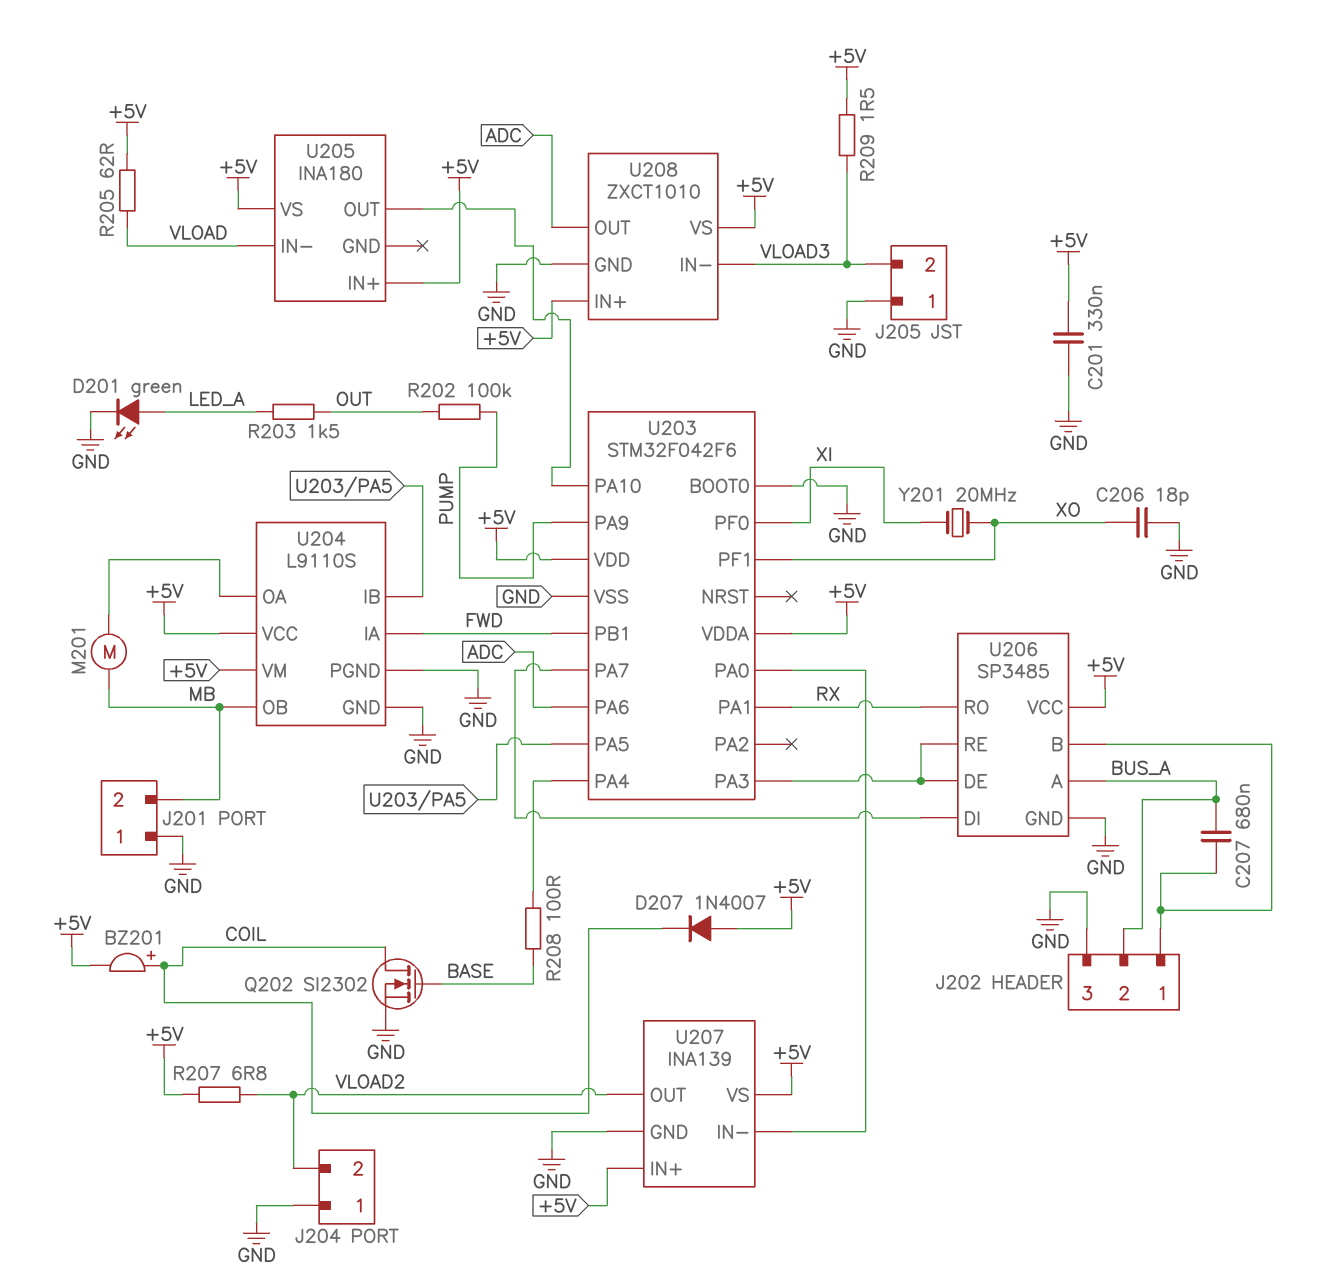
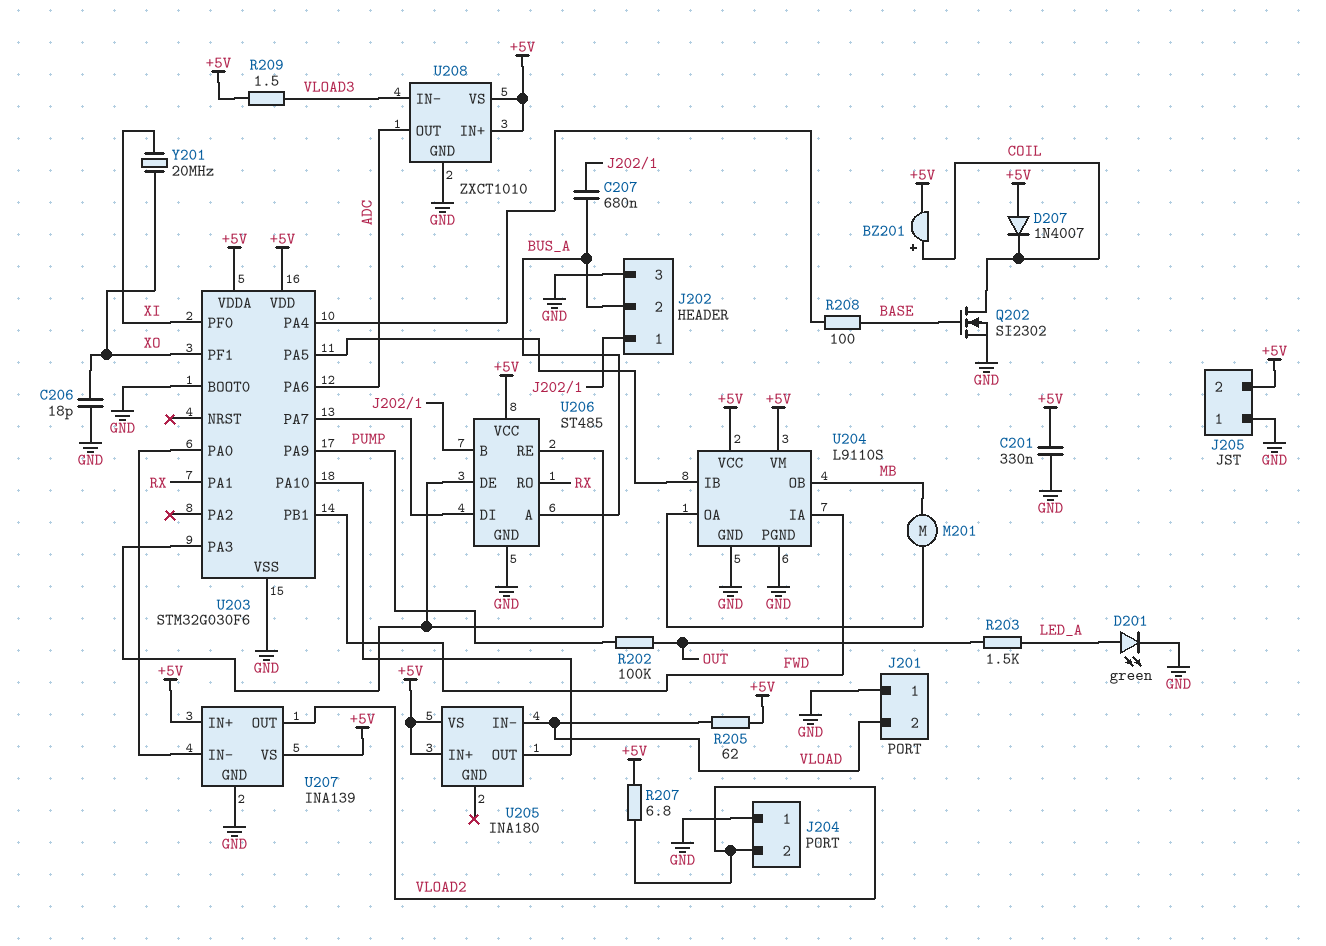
J201 pin 2: MB -> VLOAD
J205 pin 2: VLOAD3 -> +5V
U203: STM32F042F6 -> STM32G030F6
U206: SP3485 -> ST485

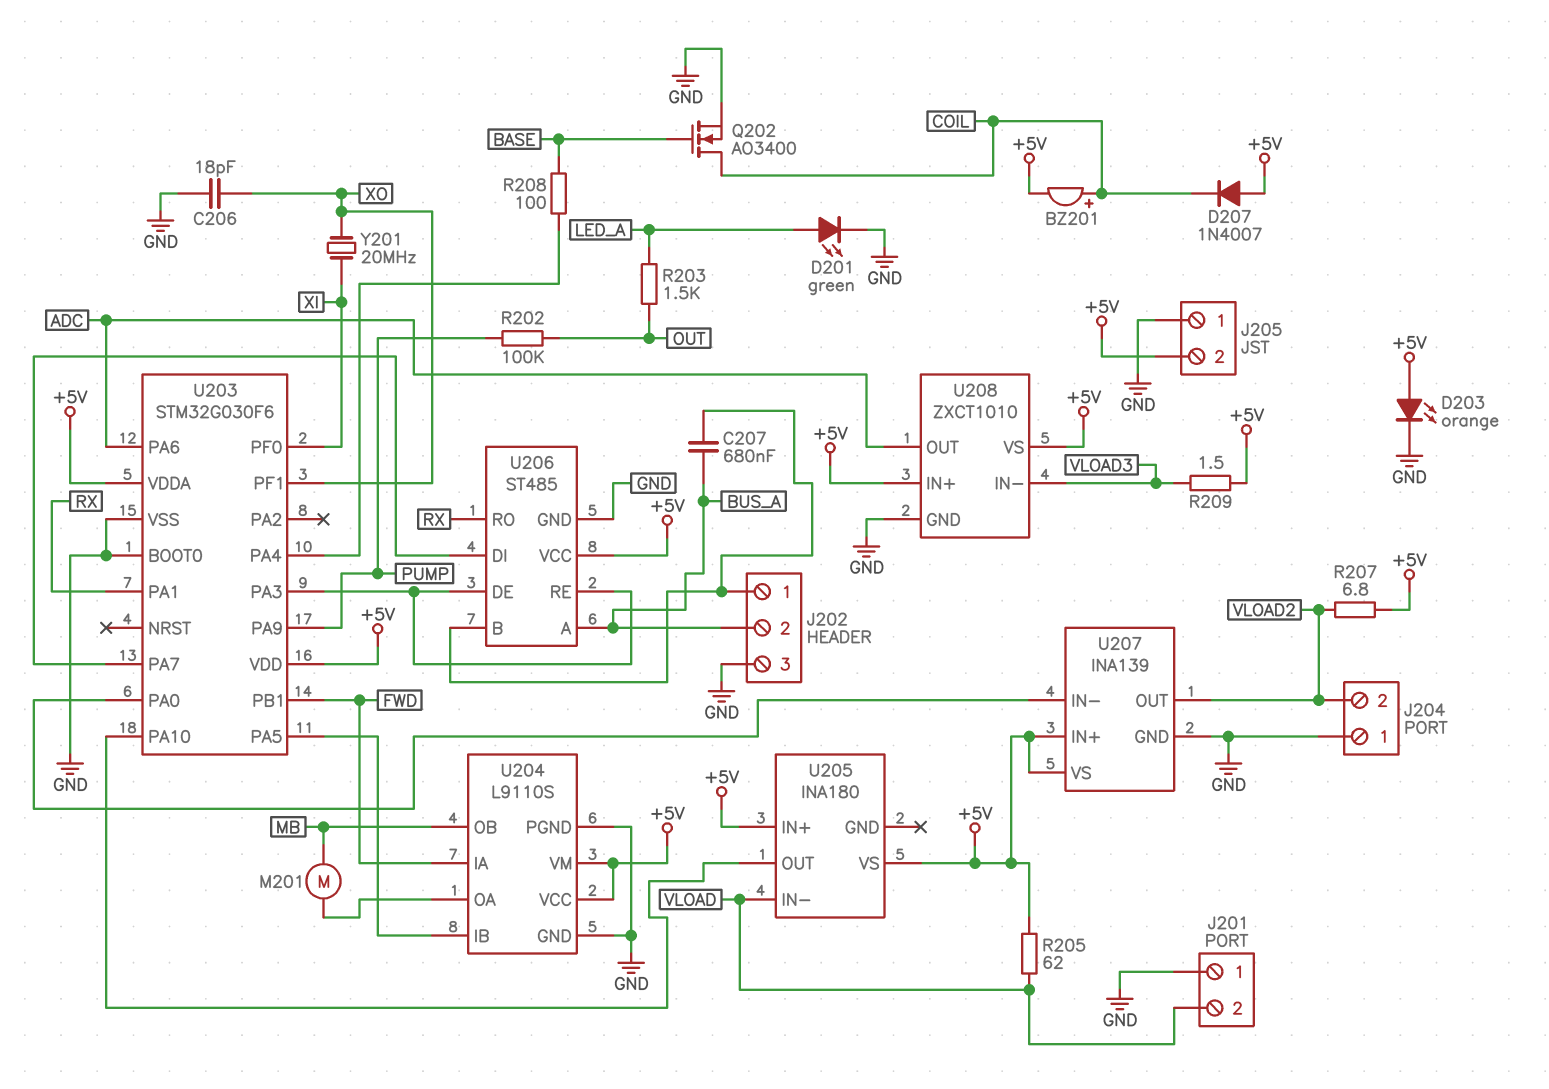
C201: 330nF (+5V, GND) -> none
D203: none -> LED orange (A +5V, K GND)
Q202: NMOS SI2302 (G BASE, D COIL, S GND) -> NMOS AO3400 (G BASE, D COIL, S GND)

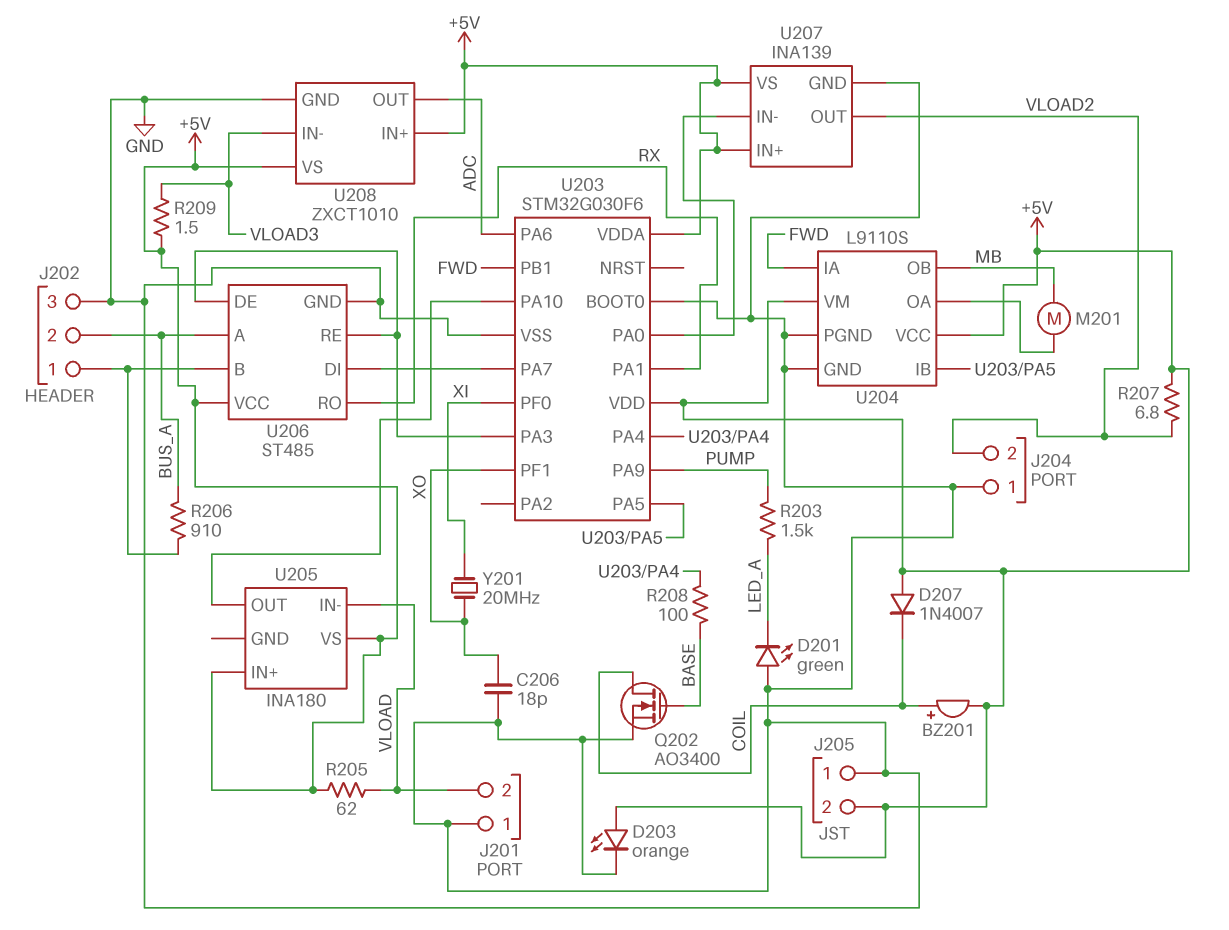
C207: 680nF (BUS_A, J202/1) -> none
D201: LED green (A LED_A, K GND) -> LED green (A GND, K LED_A)
R202: 100k (OUT, PUMP) -> none
R203: 1.5k (LED_A, OUT) -> 1.5k (LED_A, PUMP)
R206: none -> 910 (BUS_A, J202/1)

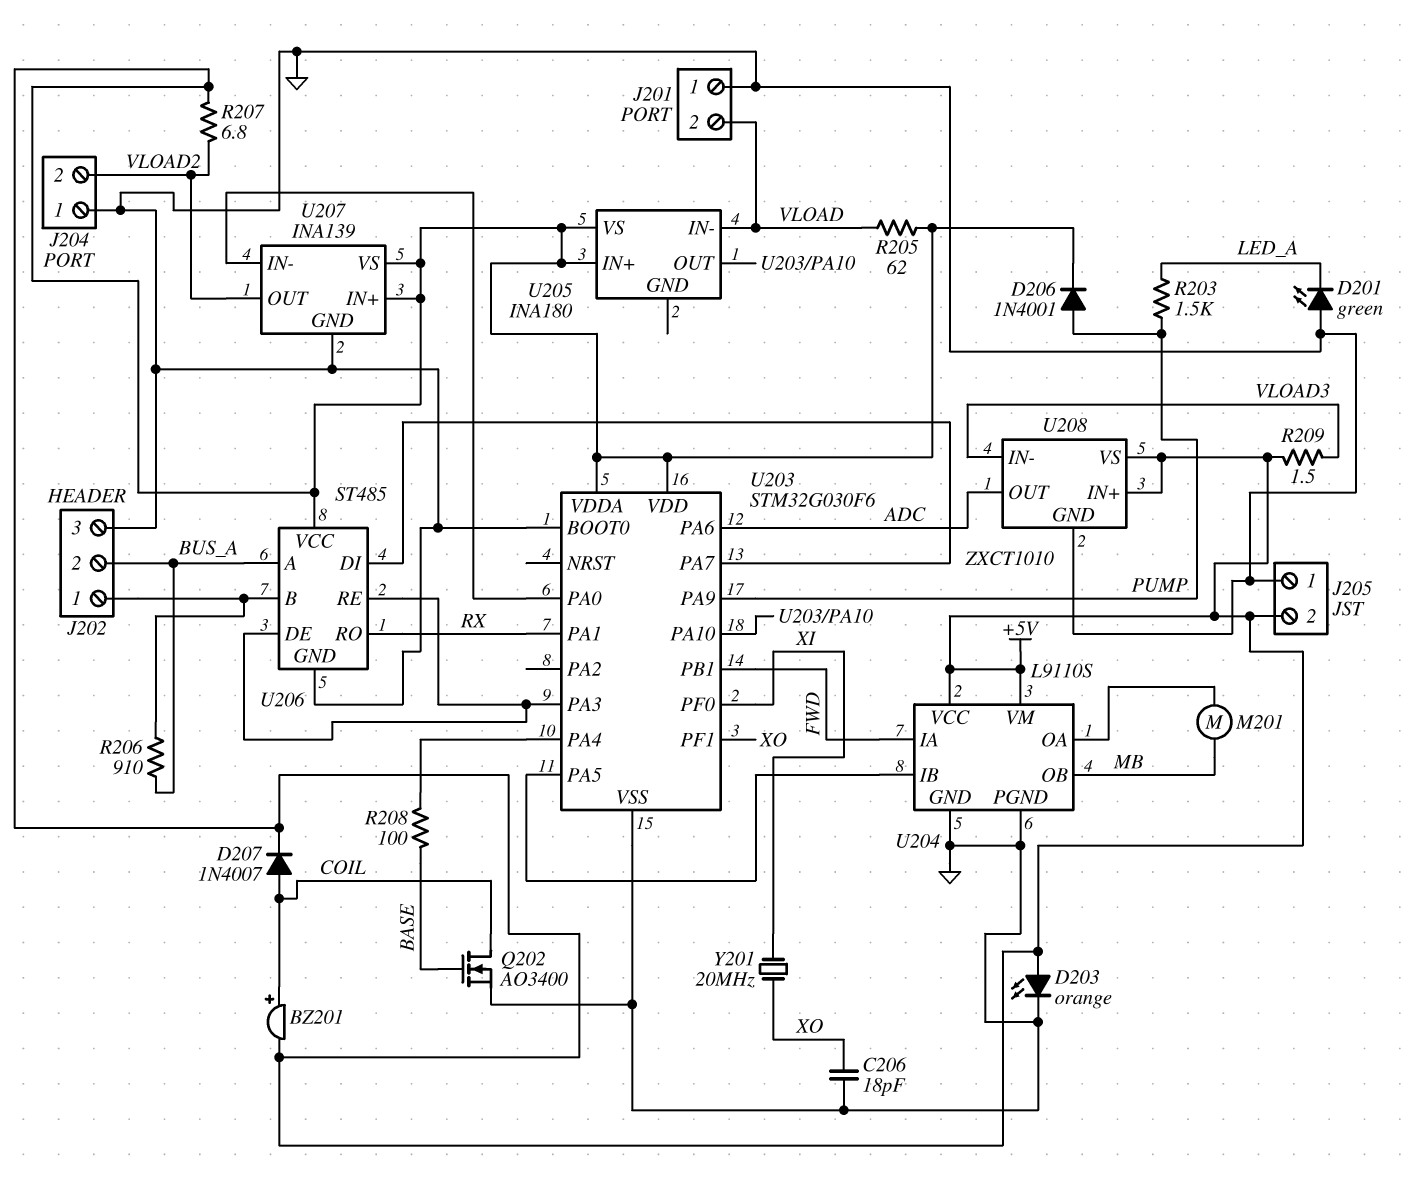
D206: none -> diode 1N4001 (A PUMP, K +5V)
D207: diode 1N4007 (A +5V, K COIL) -> diode 1N4007 (A COIL, K +5V)

